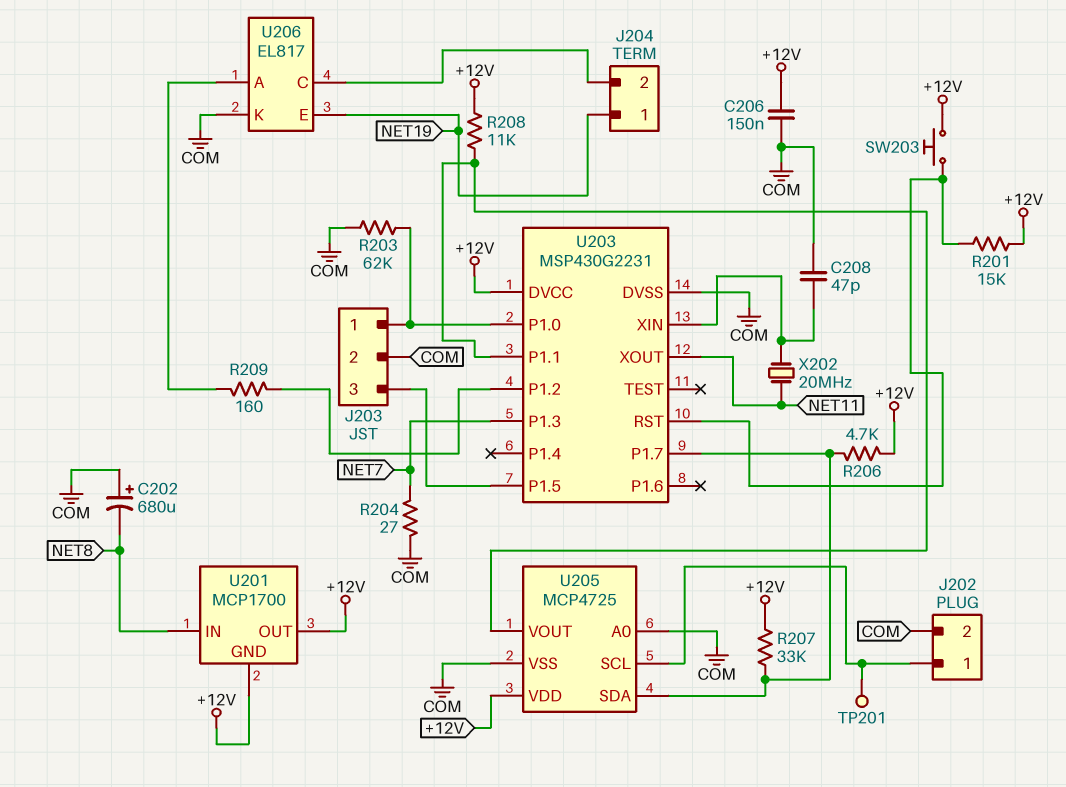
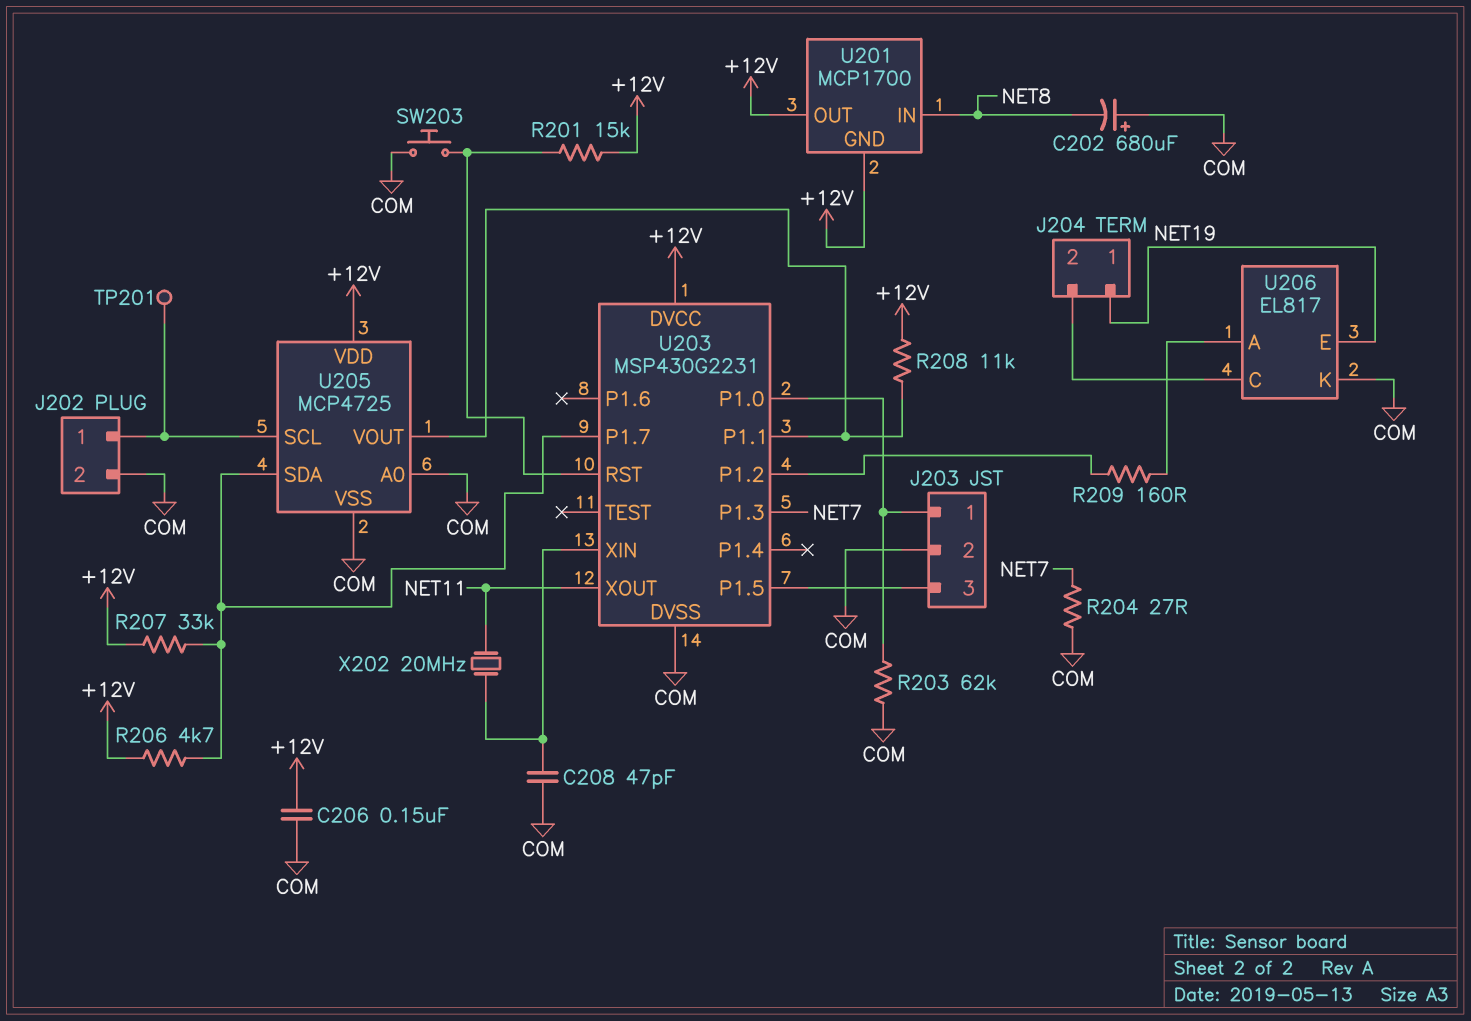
SW203: button (+12V, U203/RST) -> button (COM, U203/RST)

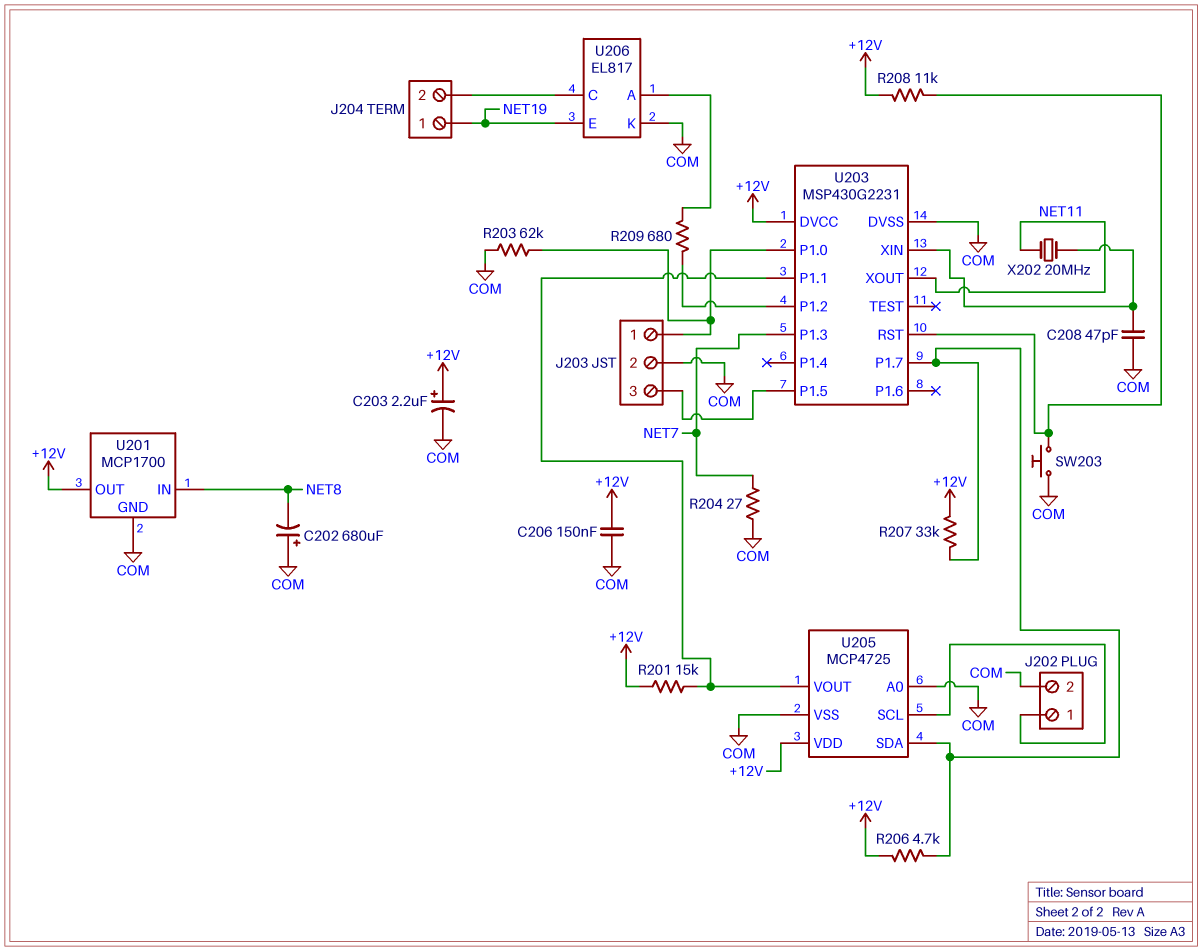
C203: none -> 2.2uF (plus +12V, minus COM)
R201: 15k (+12V, U203/RST) -> 15k (+12V, U203/P1.1)
R208: 11k (+12V, U203/P1.1) -> 11k (+12V, U203/RST)
R209: 160 (U203/P1.2, U206/A) -> 680 (U203/P1.2, U206/A)
TP201: test point (J202/1) -> none
U201 pin GND: +12V -> COM

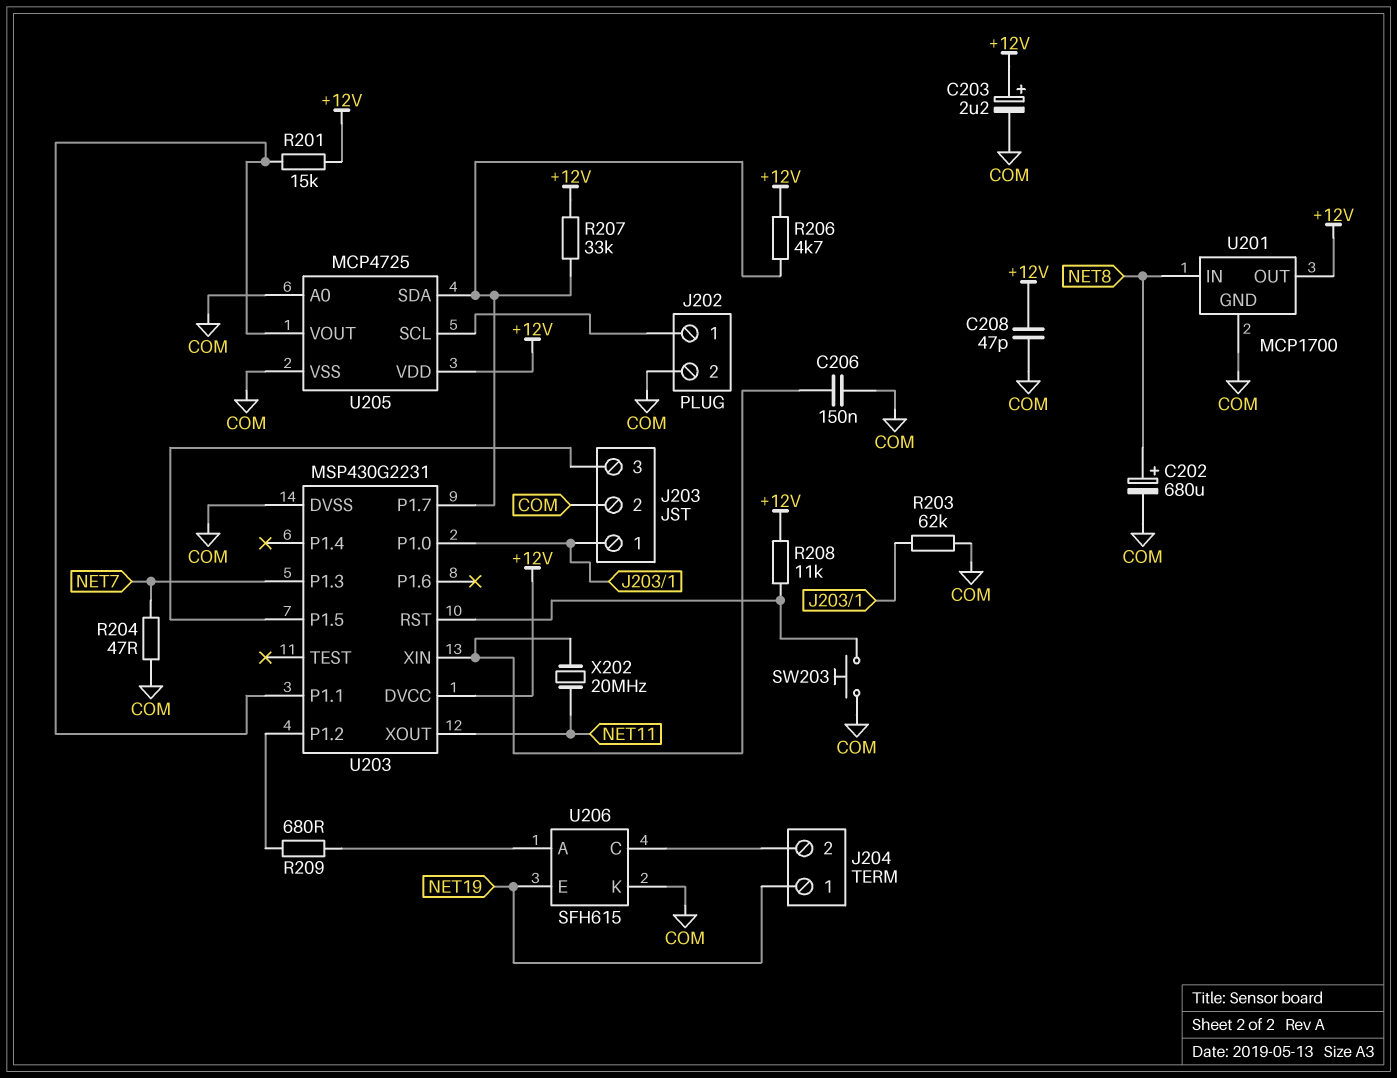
C202: 680uF (plus COM, minus NET8) -> 680uF (plus NET8, minus COM)
C206: 150nF (+12V, COM) -> 150nF (COM, U203/XIN)
C208: 47pF (COM, U203/XIN) -> 47pF (+12V, COM)
R204: 27 (COM, NET7) -> 47 (COM, NET7)
U206: EL817 -> SFH615

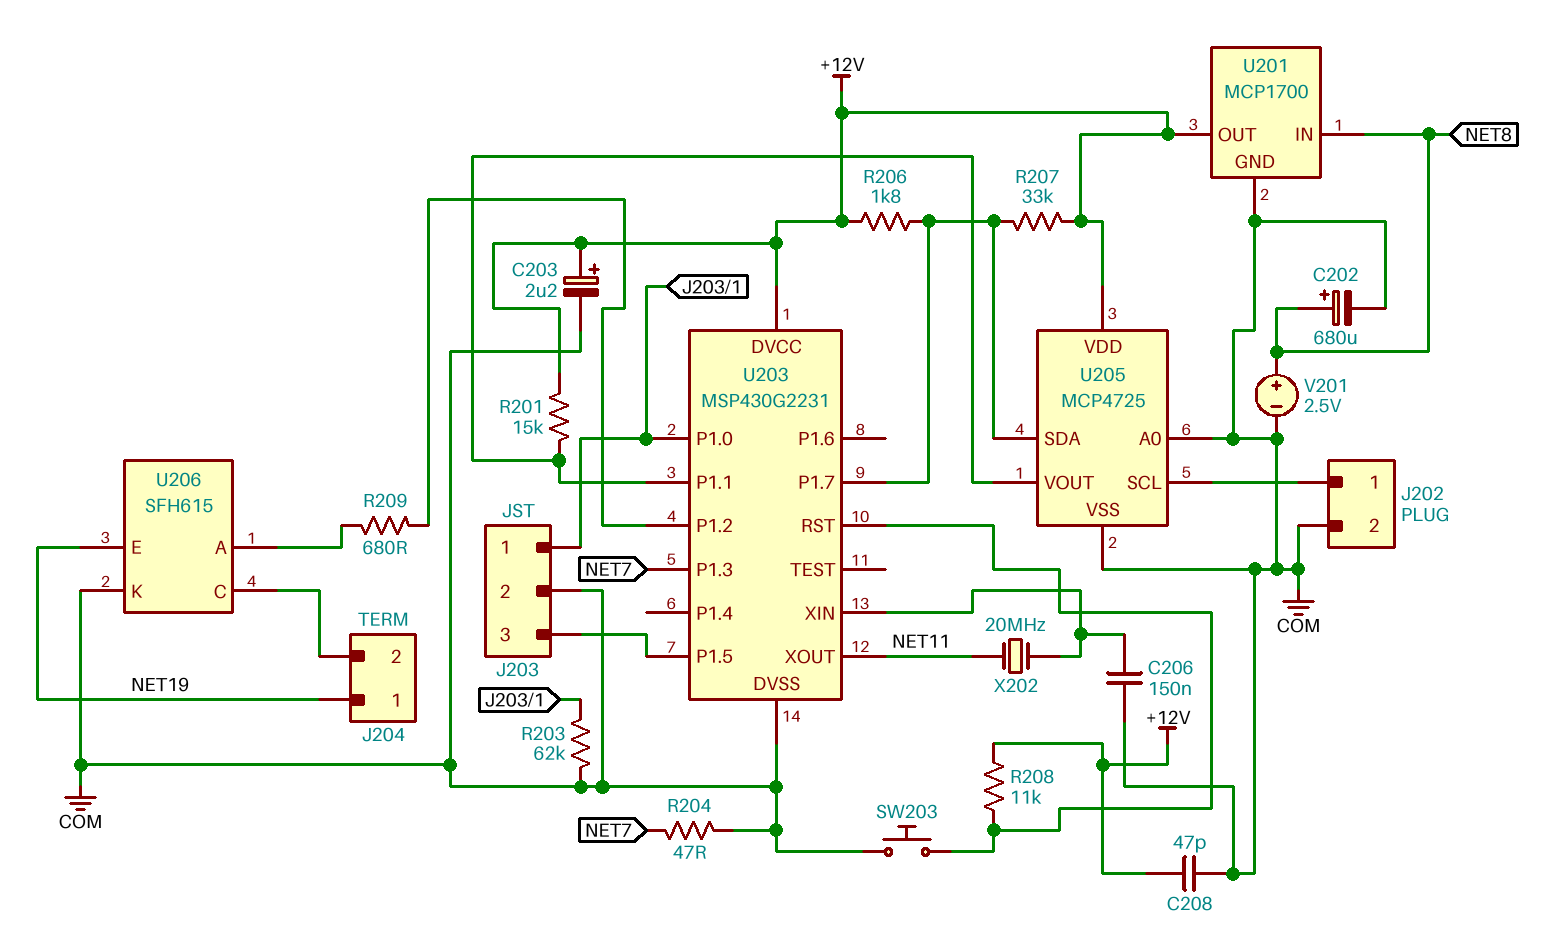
R206: 4.7k (+12V, U203/P1.7) -> 1.8k (+12V, U203/P1.7)
V201: none -> 2.5V (plus NET8, minus COM)

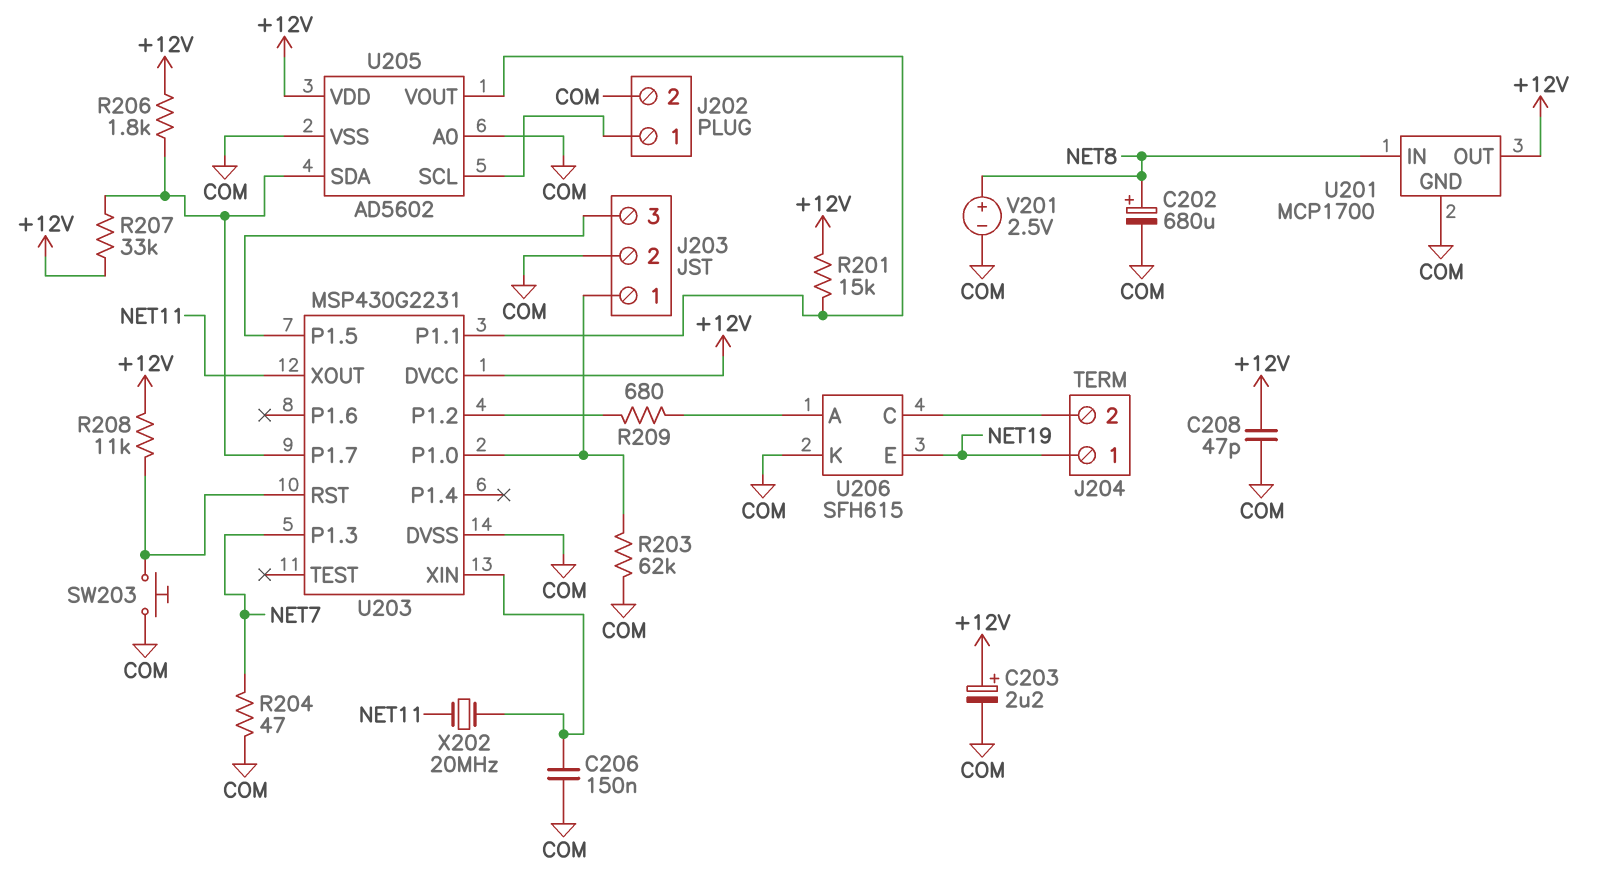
U205: MCP4725 -> AD5602

